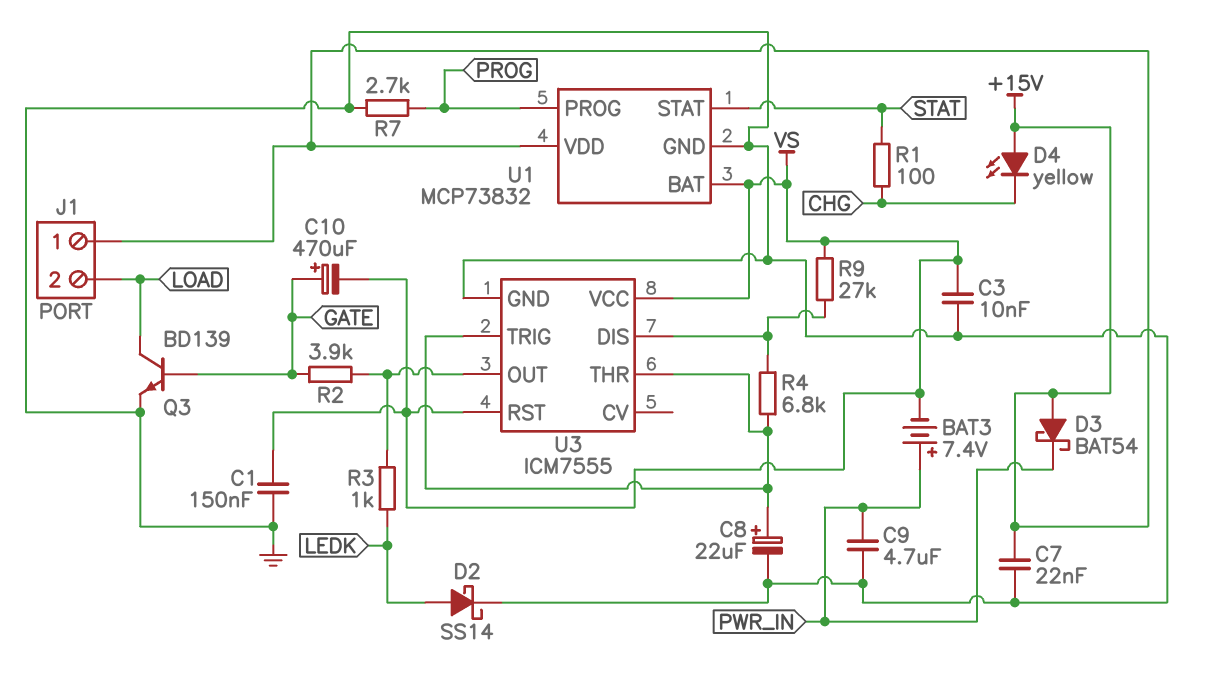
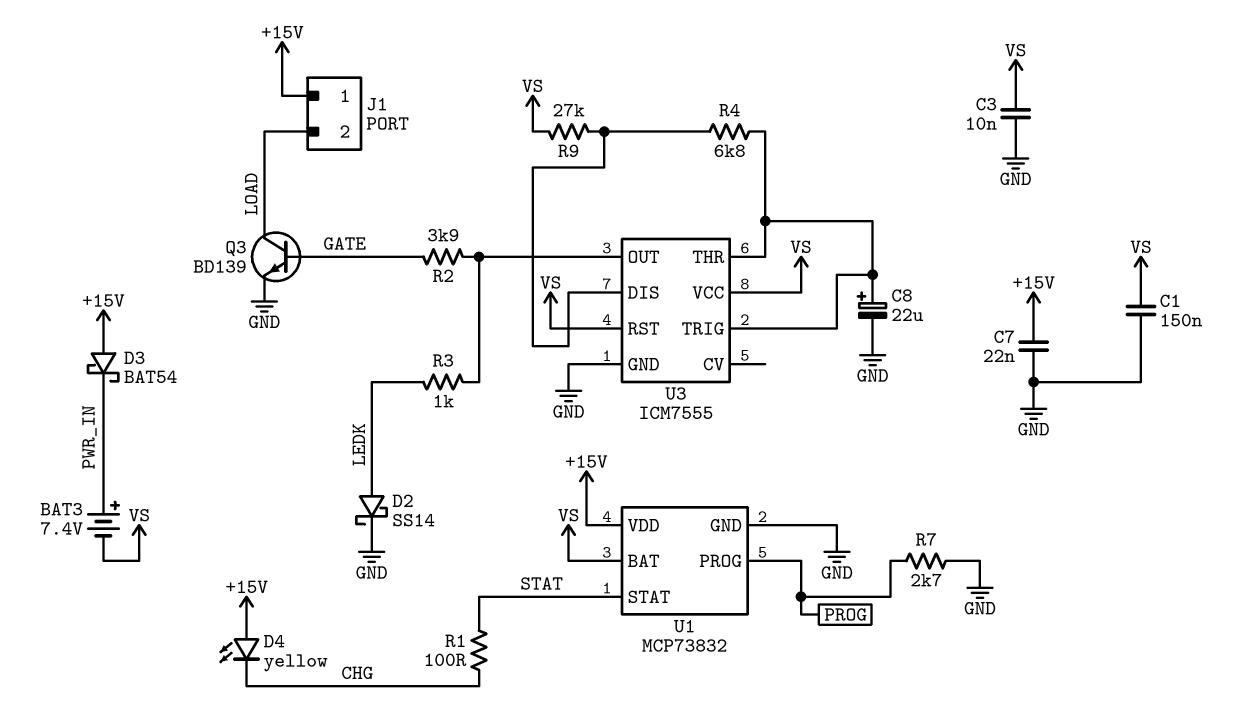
C9: 4.7uF (GND, PWR_IN) -> none
C10: 470uF (plus GATE, minus VS) -> none

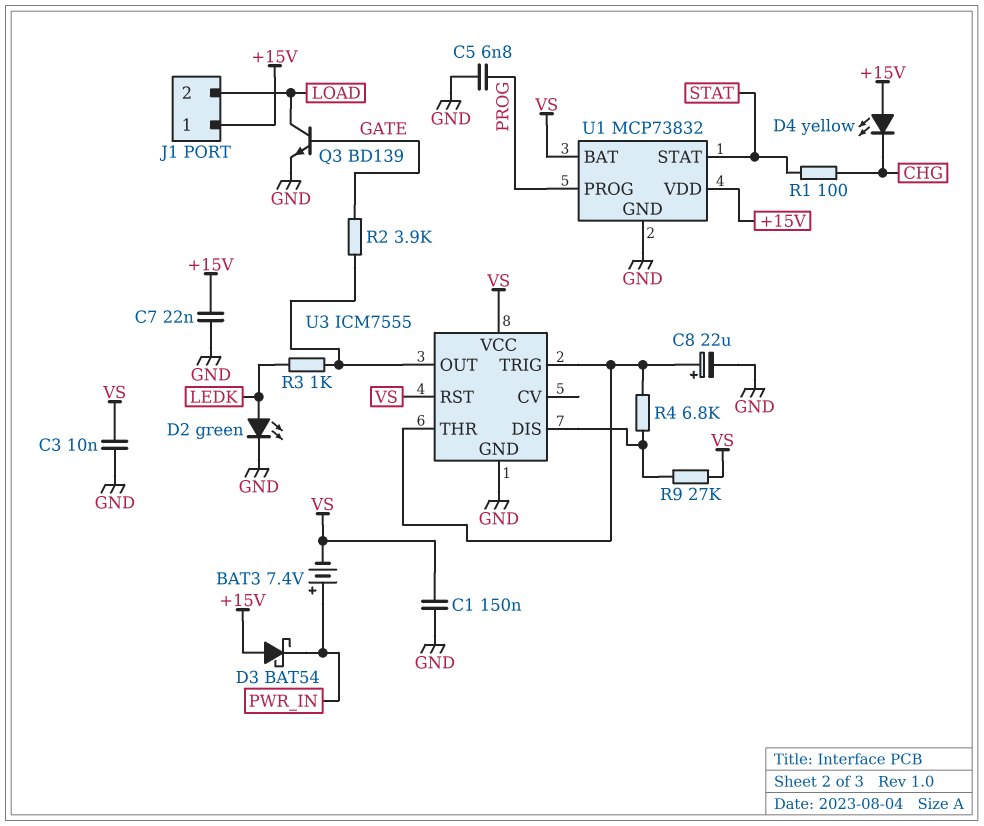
C5: none -> 6.8nF (GND, PROG)
D2: schottky SS14 (A LEDK, K GND) -> LED green (A LEDK, K GND)
R7: 2.7k (GND, PROG) -> none

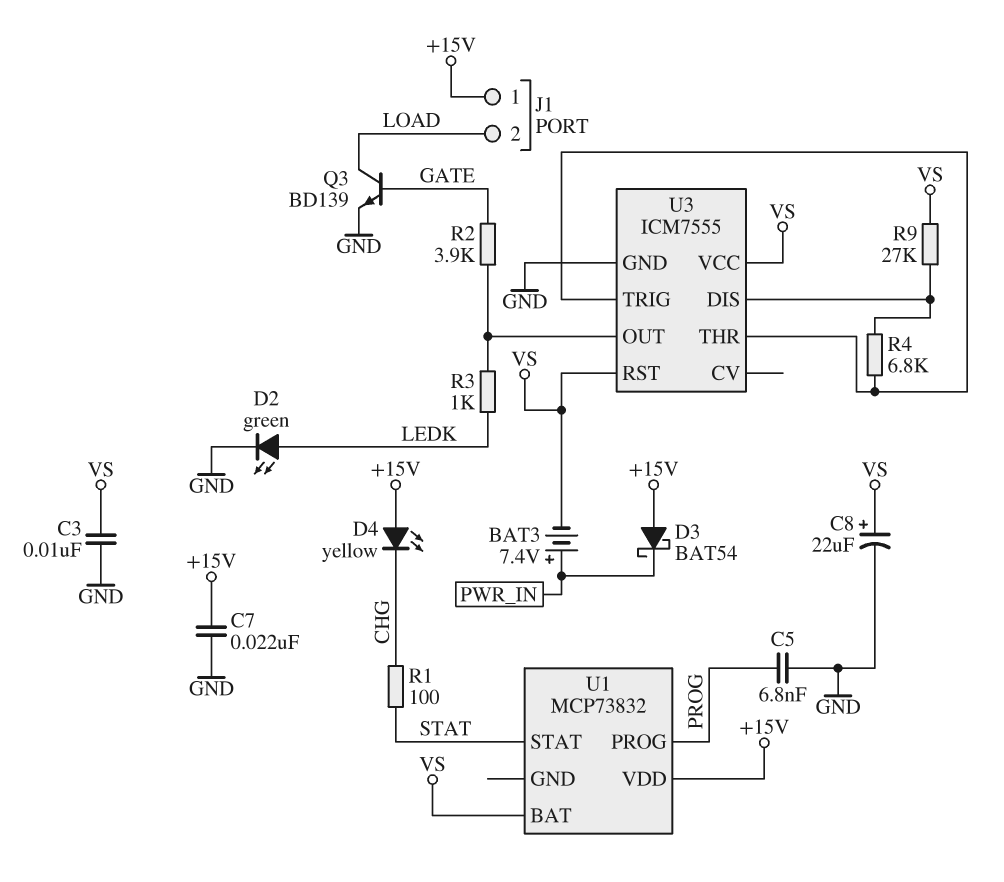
C1: 150nF (GND, VS) -> none
C8: 22uF (plus U3/THR, minus GND) -> 22uF (plus VS, minus GND)
U1 pin GND: GND -> none

